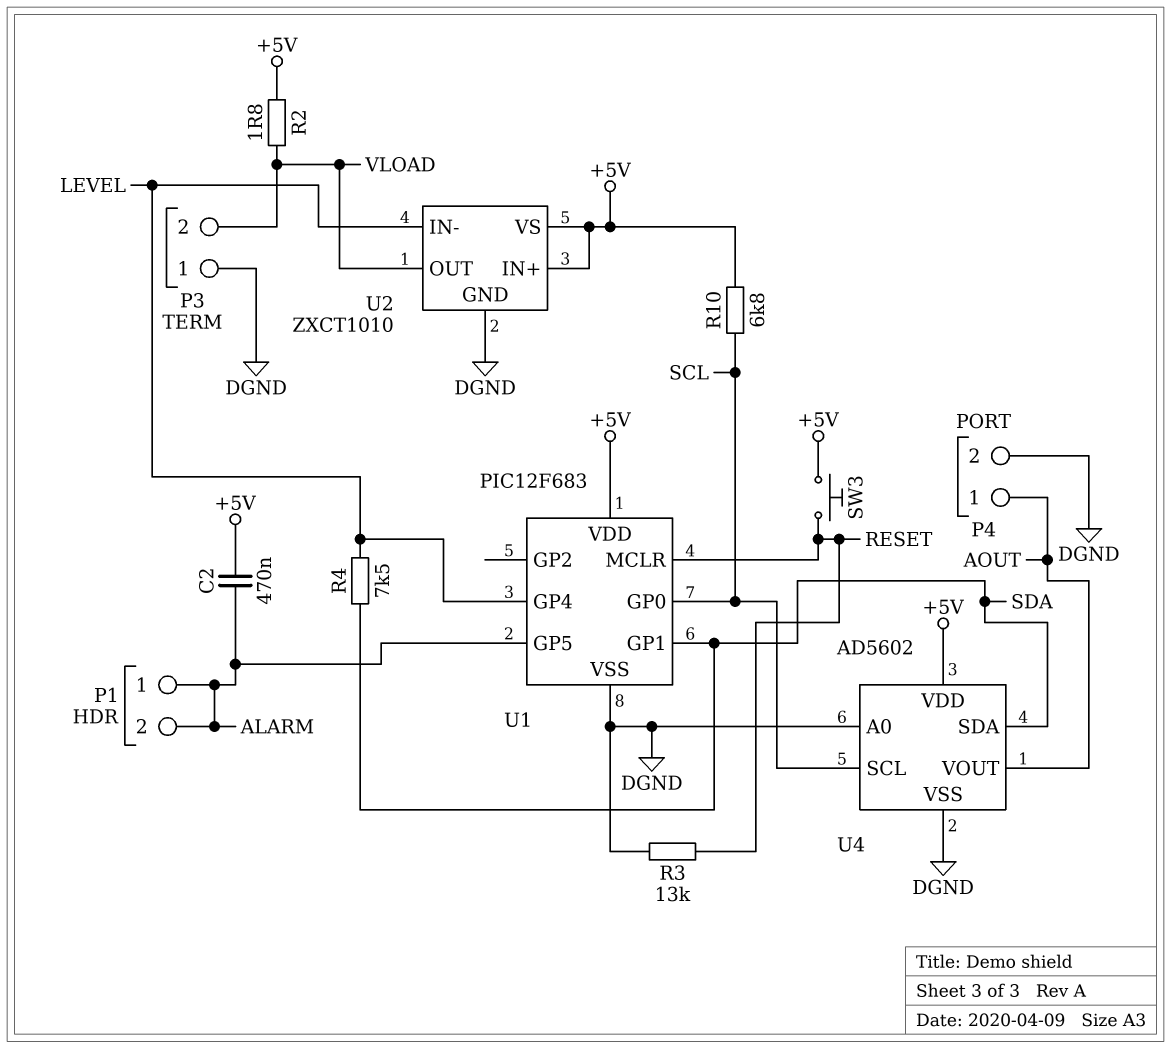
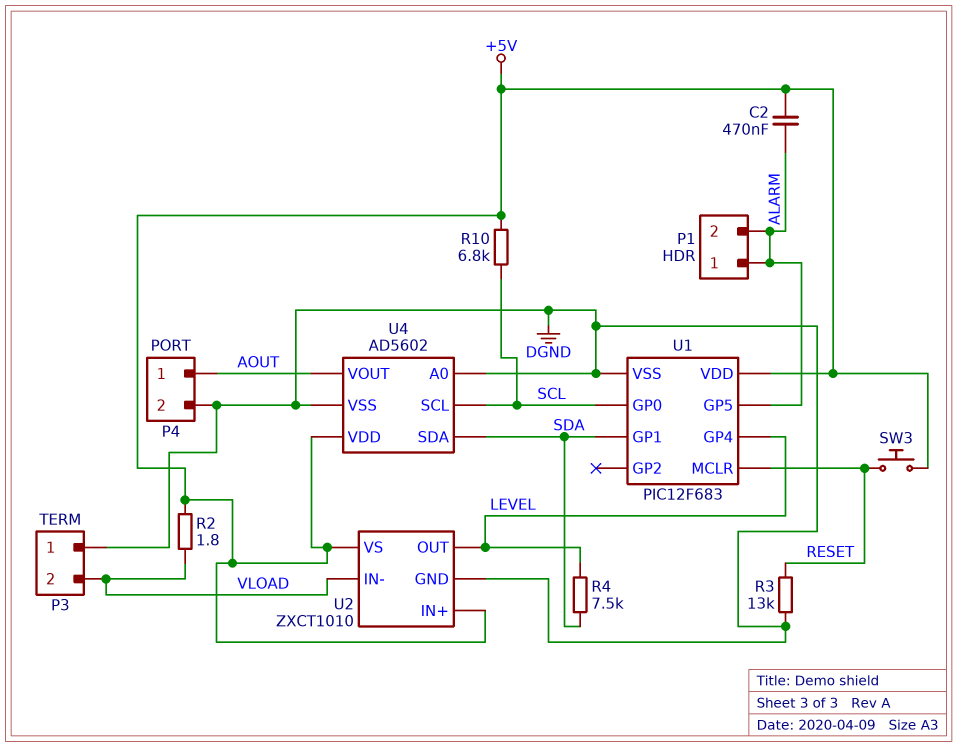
U2 pin IN-: LEVEL -> VLOAD
U2 pin OUT: VLOAD -> LEVEL

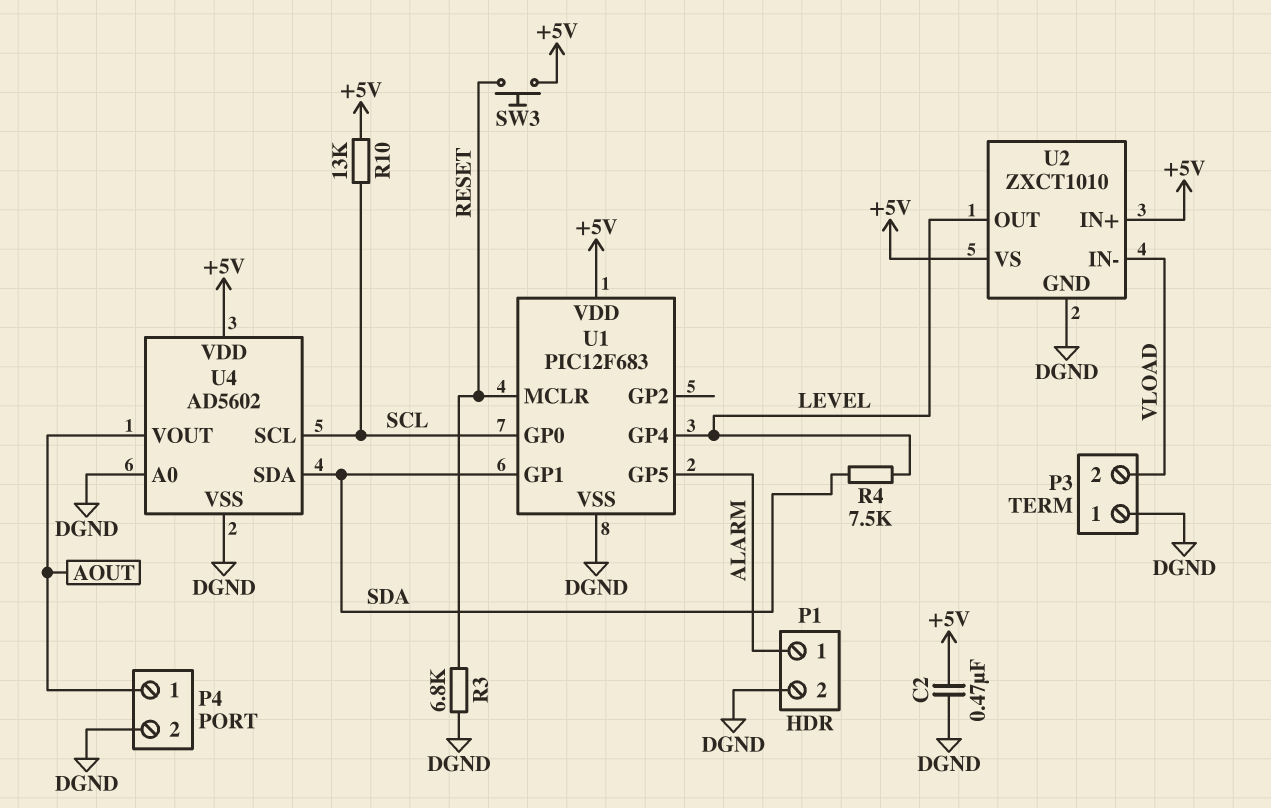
C2: 470nF (+5V, ALARM) -> 470nF (+5V, DGND)
P1 pin 2: ALARM -> DGND
R2: 1.8 (+5V, VLOAD) -> none
R3: 13k (DGND, RESET) -> 6.8k (DGND, RESET)
R10: 6.8k (+5V, SCL) -> 13k (+5V, SCL)

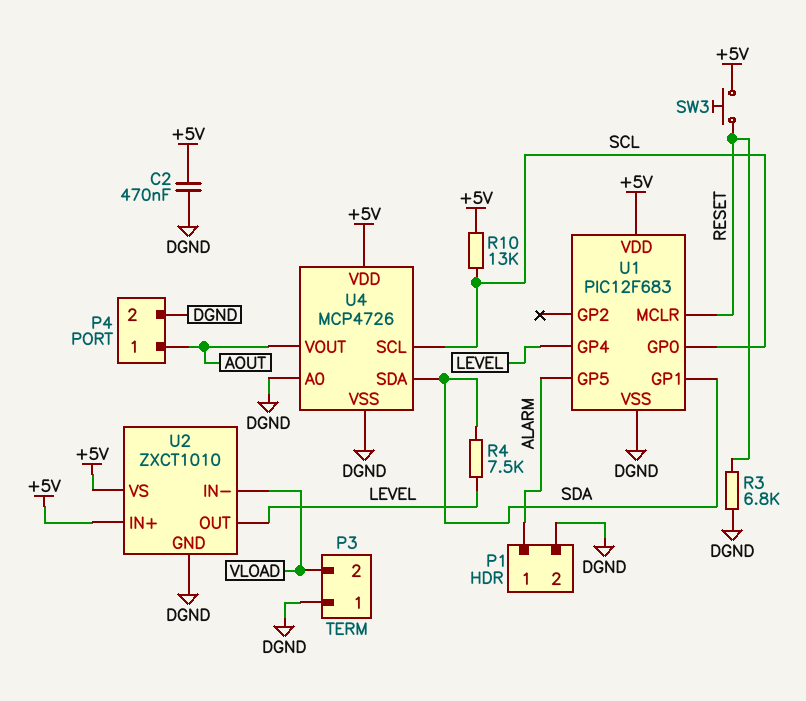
U4: AD5602 -> MCP4726

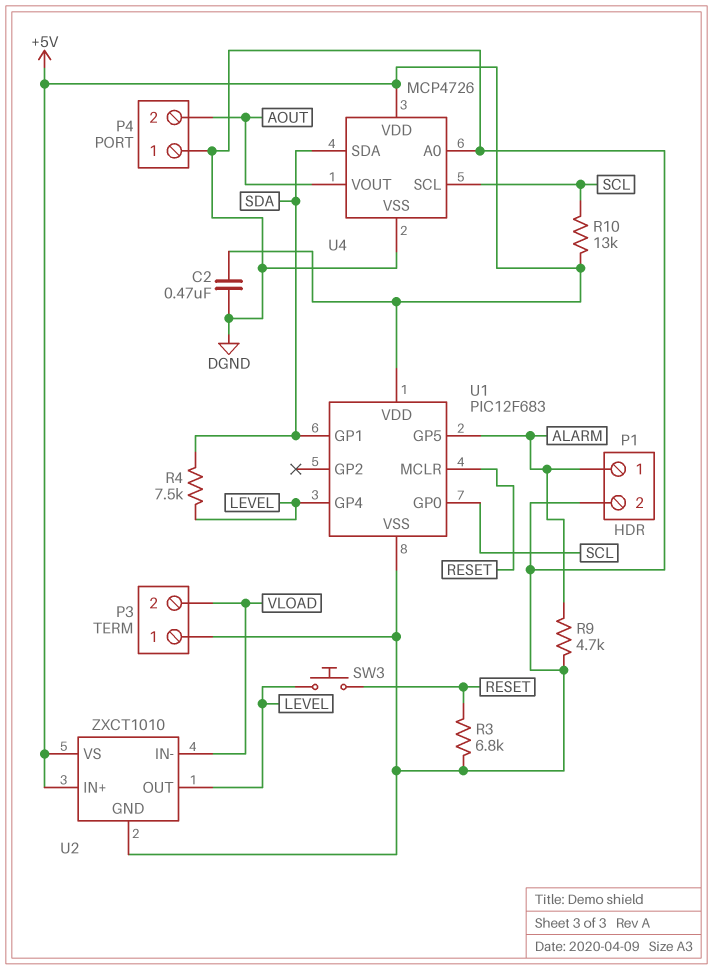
P4 pin 1: AOUT -> DGND
P4 pin 2: DGND -> AOUT
R9: none -> 4.7k (ALARM, DGND)
SW3: button (+5V, RESET) -> button (LEVEL, RESET)

